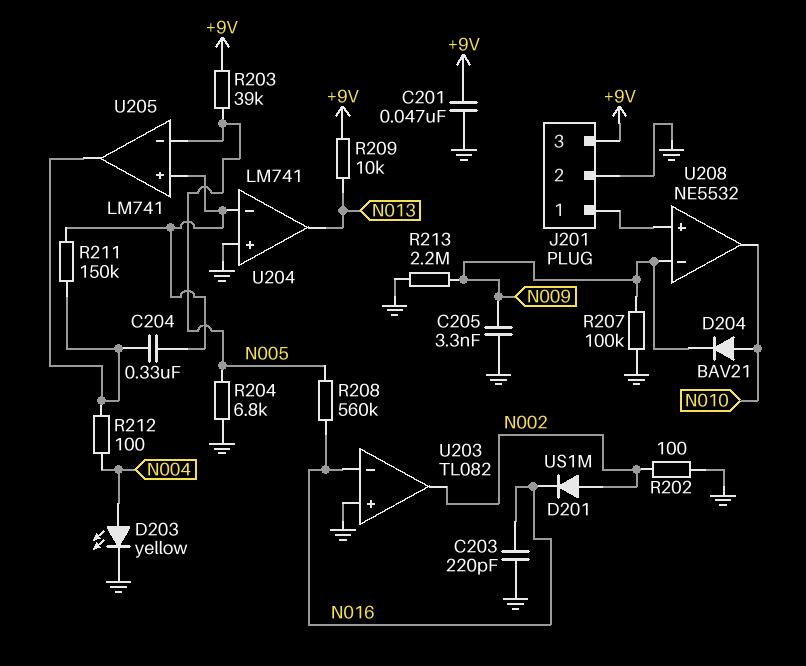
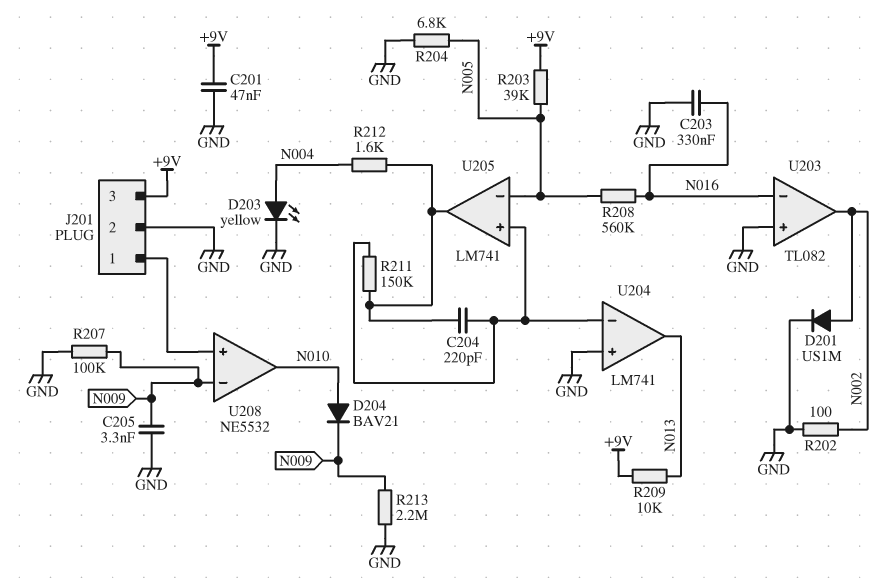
C203: 220pF (GND, N016) -> 330nF (GND, N016)
C204: 330nF (U204/in-, U205/out) -> 220pF (U204/in-, U205/out)
D201: diode US1M (A N002, K N016) -> diode US1M (A N002, K GND)
R212: 100 (N004, U205/out) -> 1.6k (N004, U205/out)

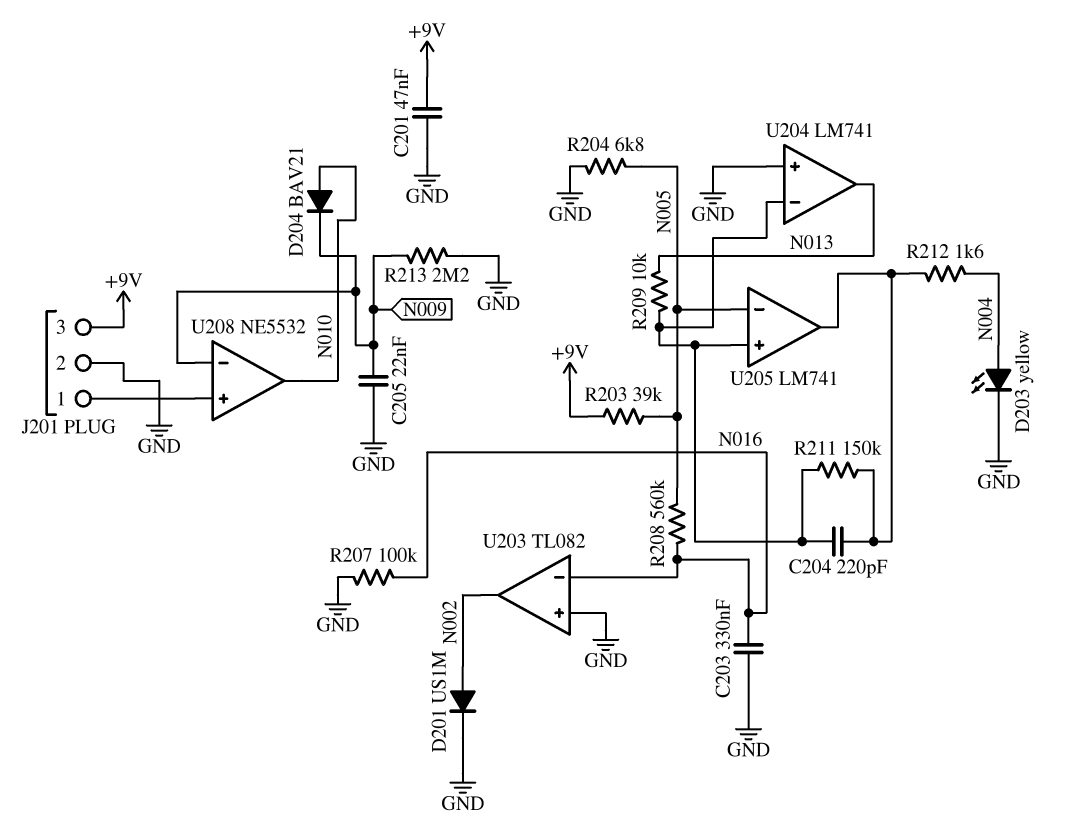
C205: 3.3nF (GND, N009) -> 22nF (GND, N009)
R202: 100 (GND, N002) -> none
R207: 100k (GND, N009) -> 100k (GND, N016)
R209: 10k (+9V, N013) -> 10k (N013, U204/in-)

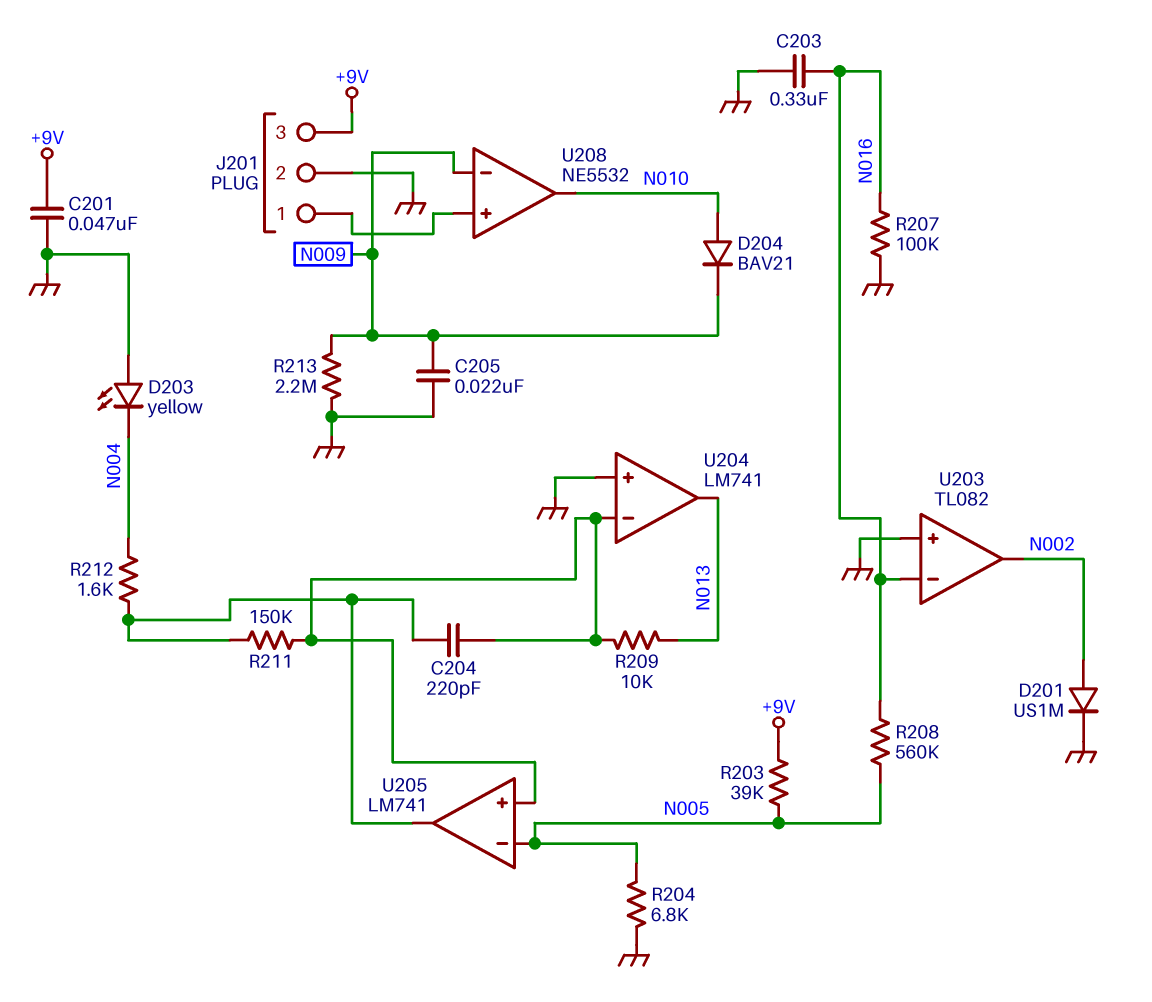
D203: LED yellow (A N004, K GND) -> LED yellow (A GND, K N004)

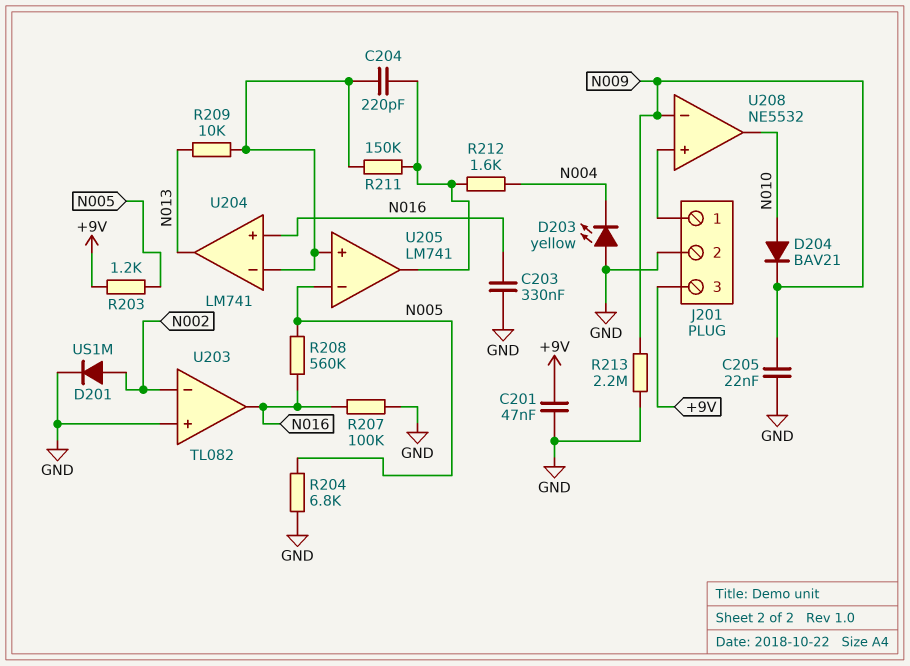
R203: 39k (+9V, N005) -> 1.2k (+9V, N005)
U203 pin in-: N016 -> N002
U203 pin out: N002 -> N016
U204 pin in+: GND -> N016

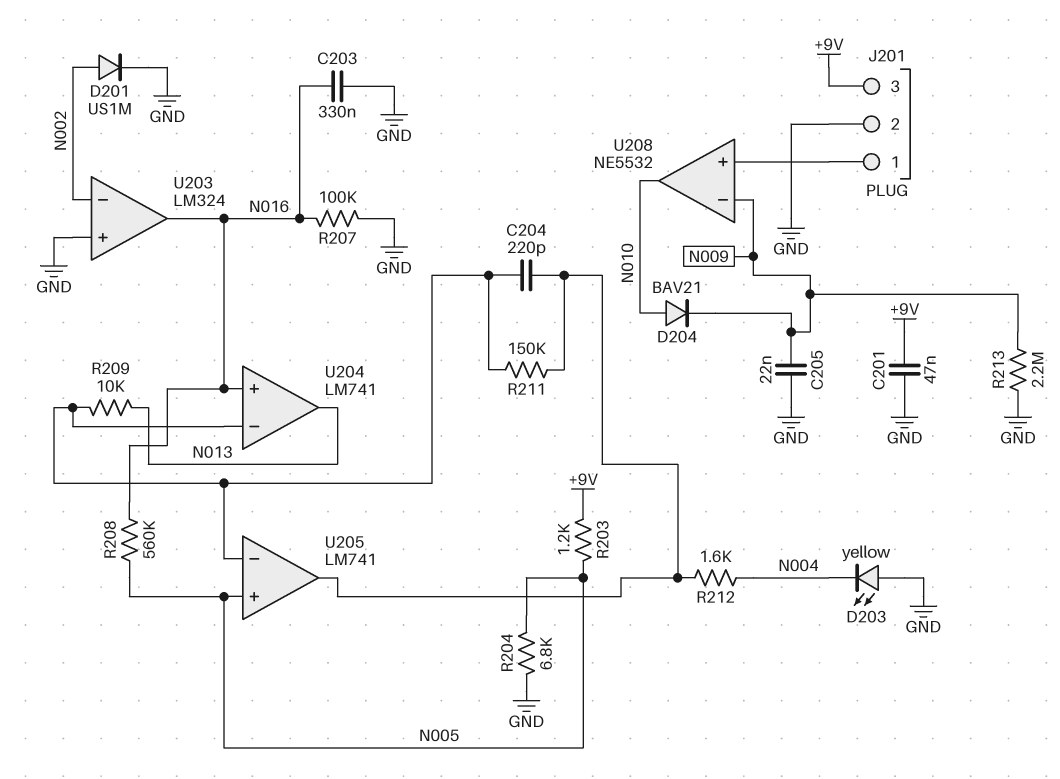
U203: TL082 -> LM324
U205 pin in+: U204/in- -> N005
U205 pin in-: N005 -> U204/in-

